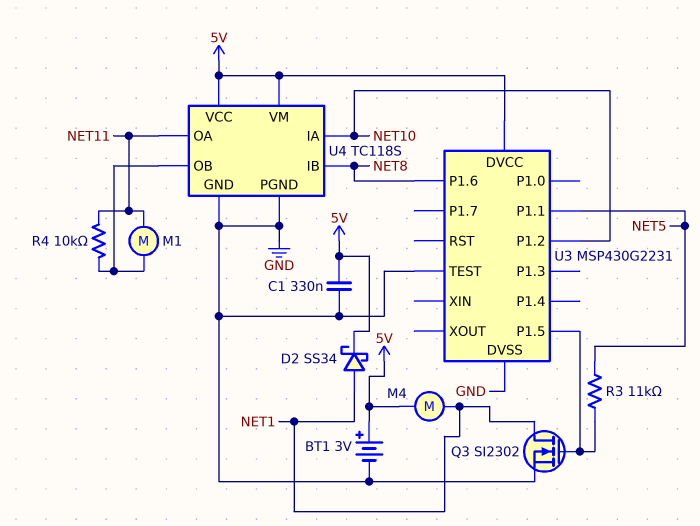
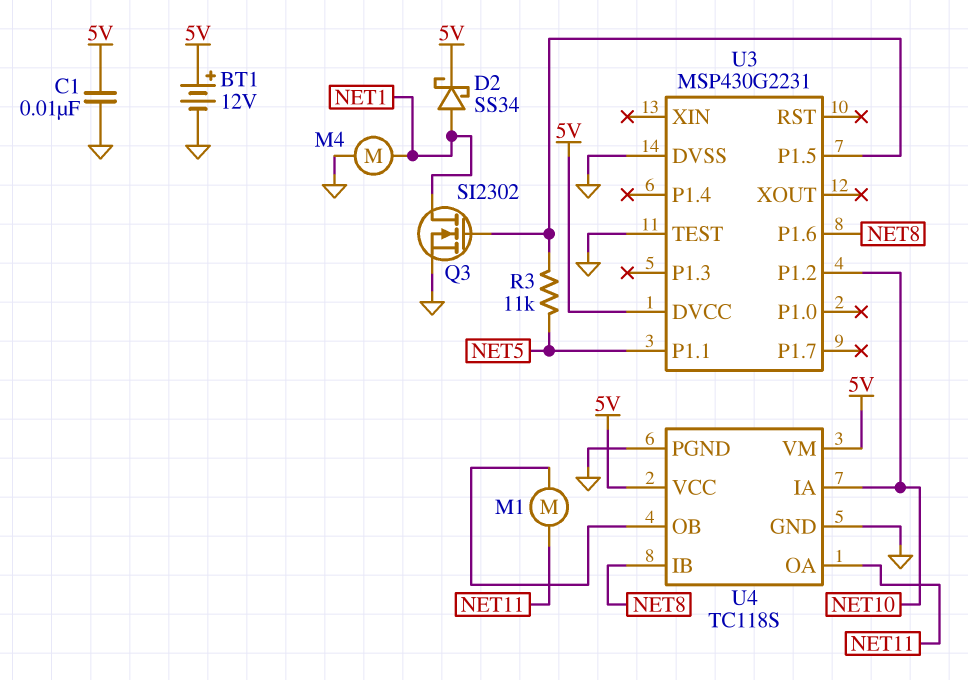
BT1: 3V (plus 5V, minus GND) -> 12V (plus 5V, minus GND)
C1: 330nF (5V, GND) -> 10nF (5V, GND)
M4: motor (5V, NET1) -> motor (GND, NET1)
R4: 10k (NET11, U4/OB) -> none

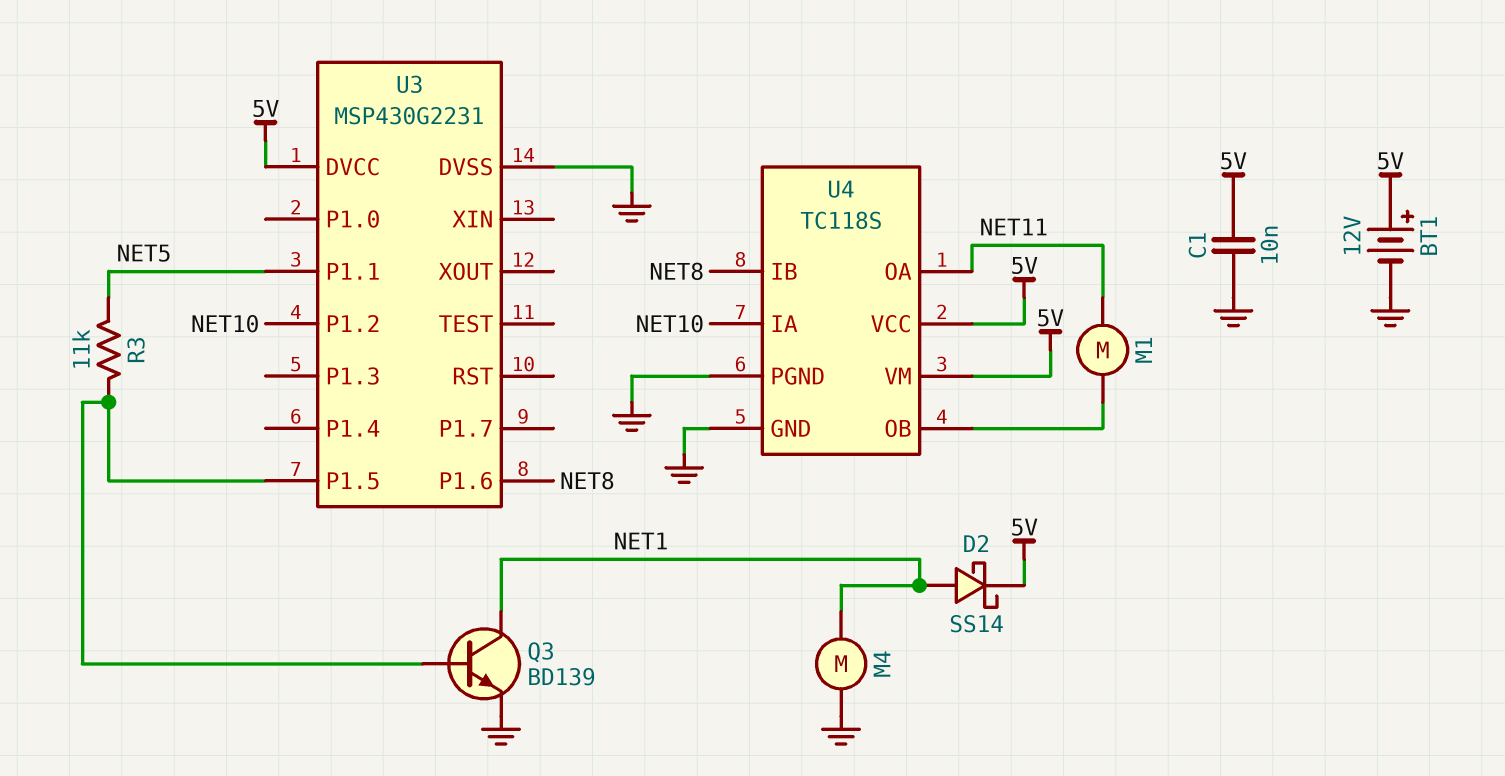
D2: schottky SS34 (A NET1, K 5V) -> schottky SS14 (A NET1, K 5V)
Q3: NMOS SI2302 (G U3/P1.5, D NET1, S GND) -> NPN BD139 (B U3/P1.5, C NET1, E GND)
U3 pin TEST: GND -> none

